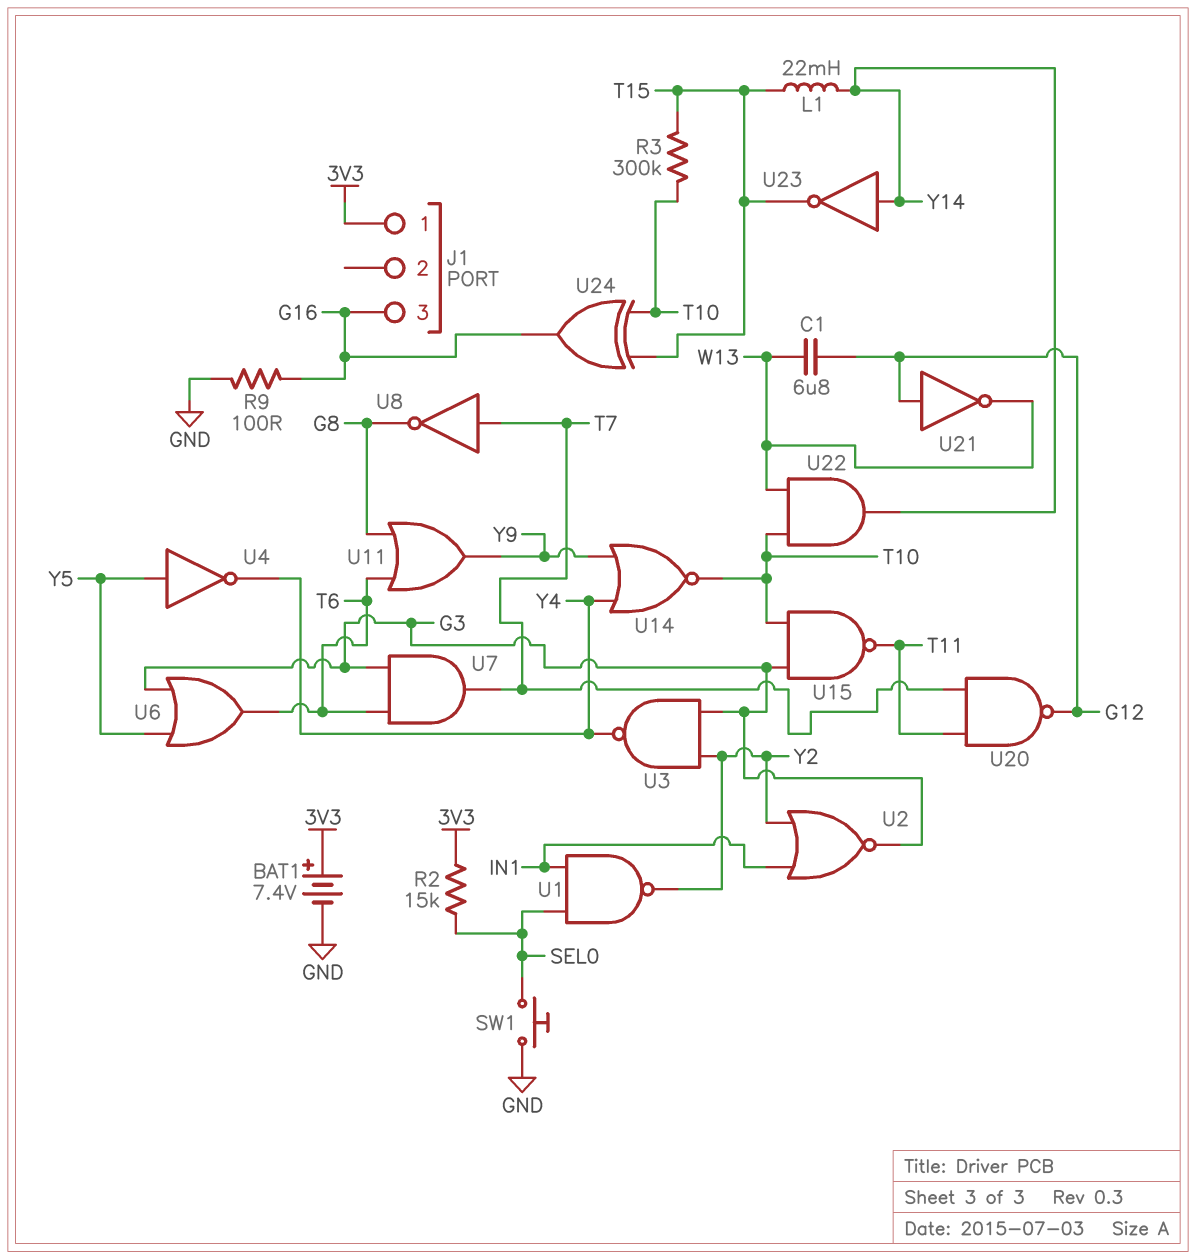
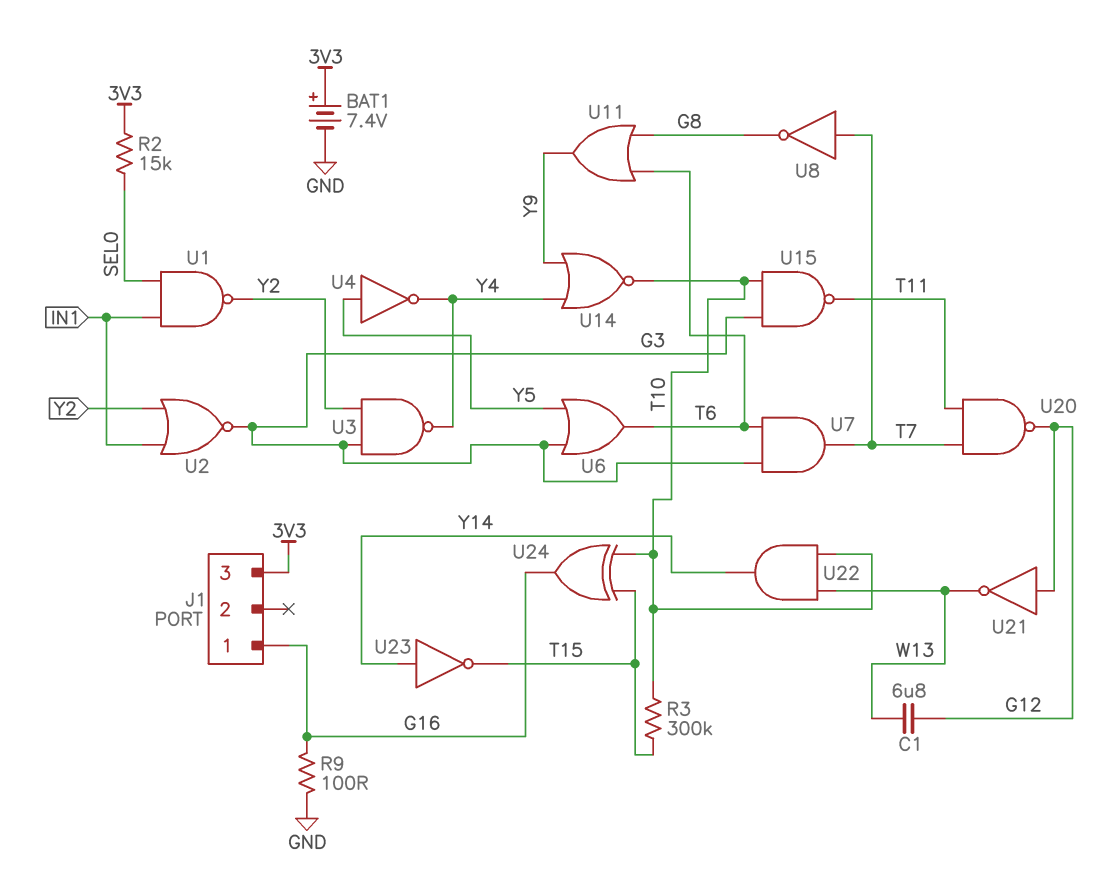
J1 pin 1: 3V3 -> G16
J1 pin 3: G16 -> 3V3
L1: 22mH (T15, Y14) -> none
SW1: button (GND, SEL0) -> none

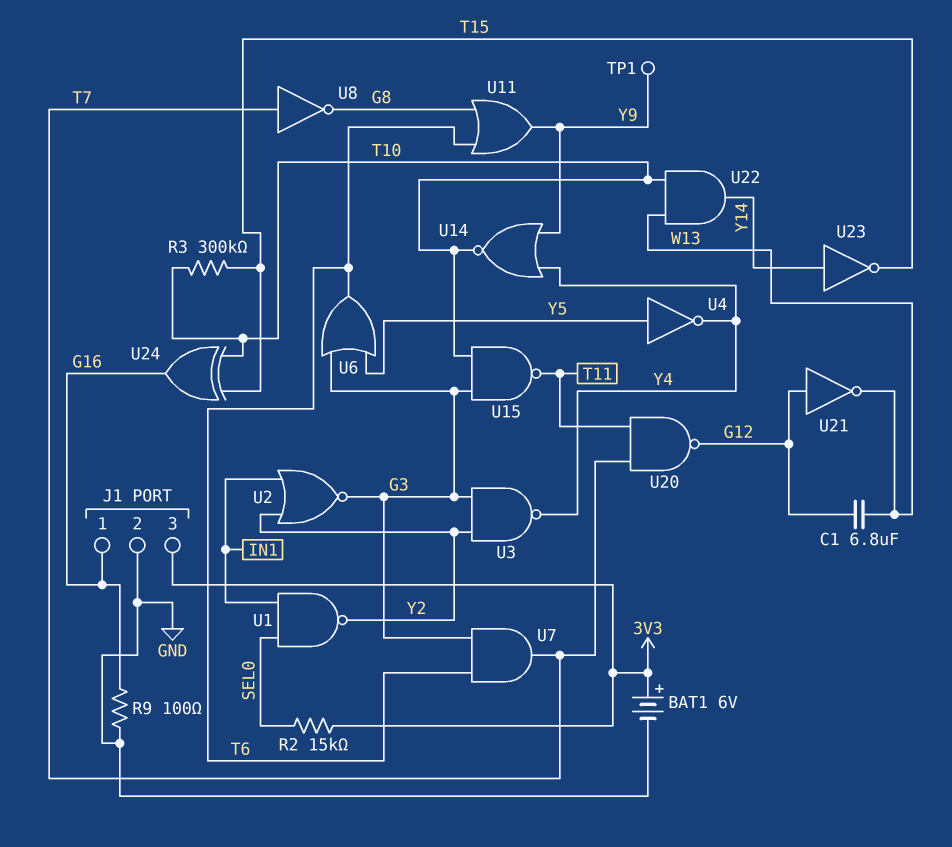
BAT1: 7.4V (plus 3V3, minus GND) -> 6V (plus 3V3, minus GND)
J1 pin 2: none -> GND
TP1: none -> test point (Y9)

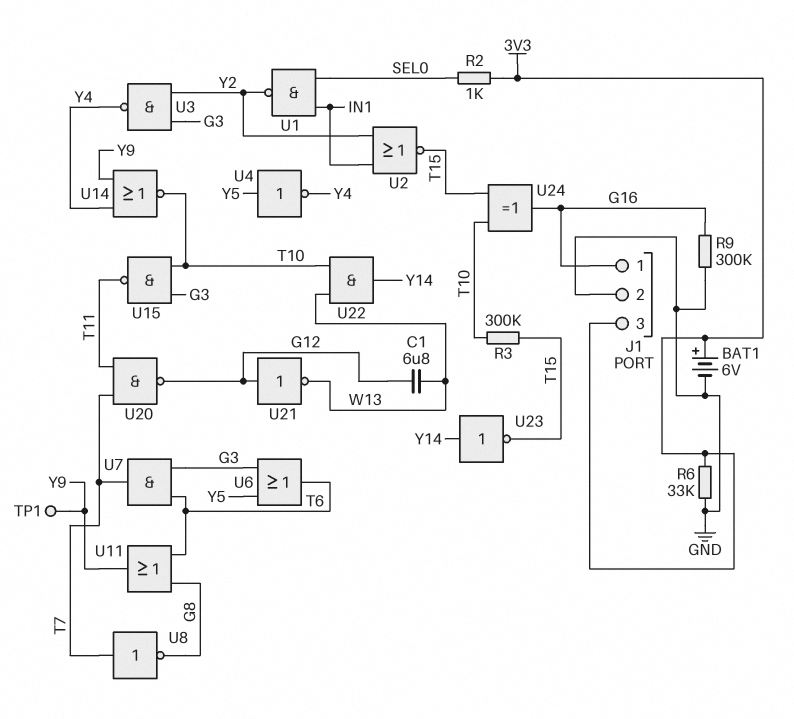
R2: 15k (3V3, SEL0) -> 1k (3V3, SEL0)
R6: none -> 33k (3V3, GND)
R9: 100 (G16, GND) -> 300k (G16, GND)
U2: NOR (in IN1, in Y2, out G3) -> NOR (in IN1, in Y2, out T15)

